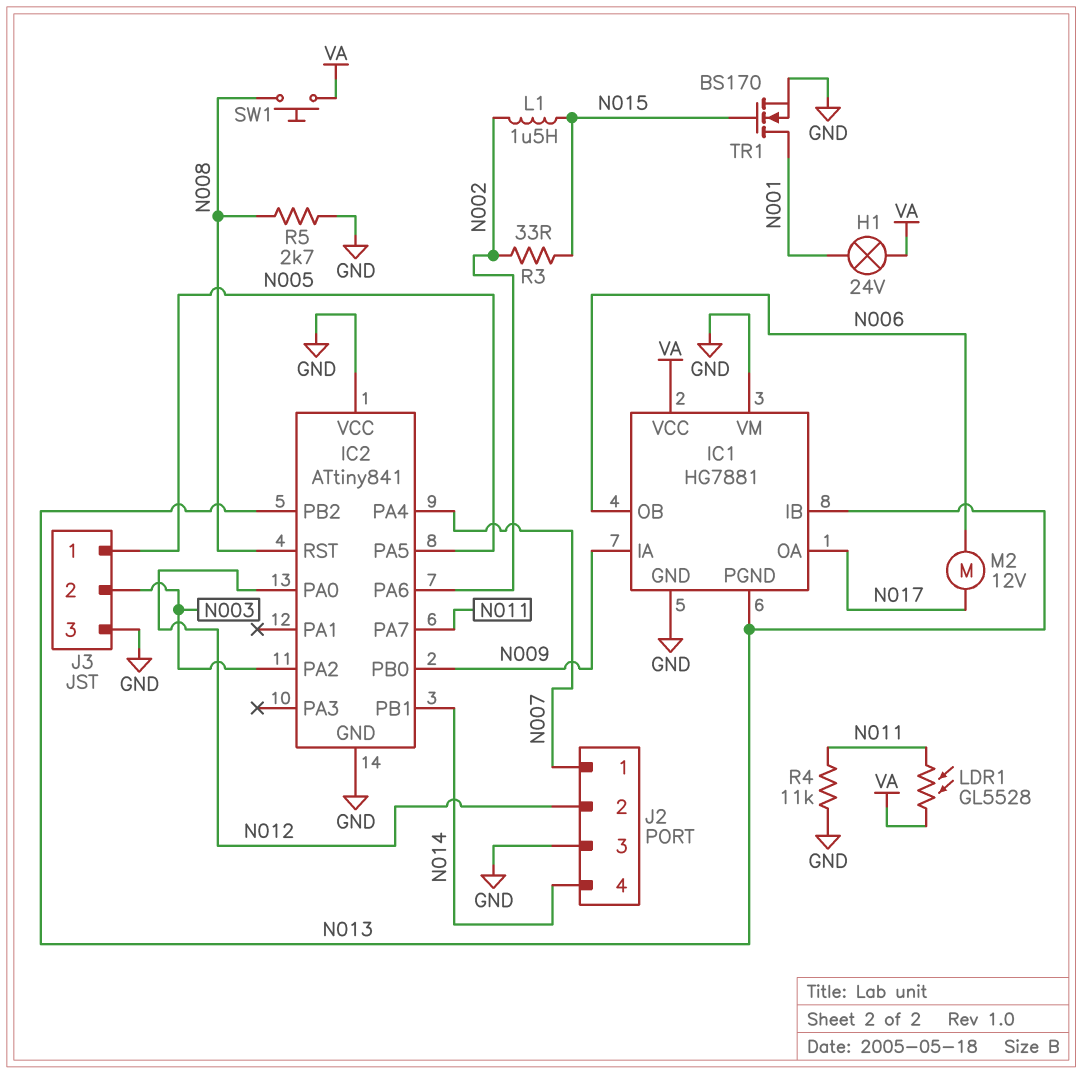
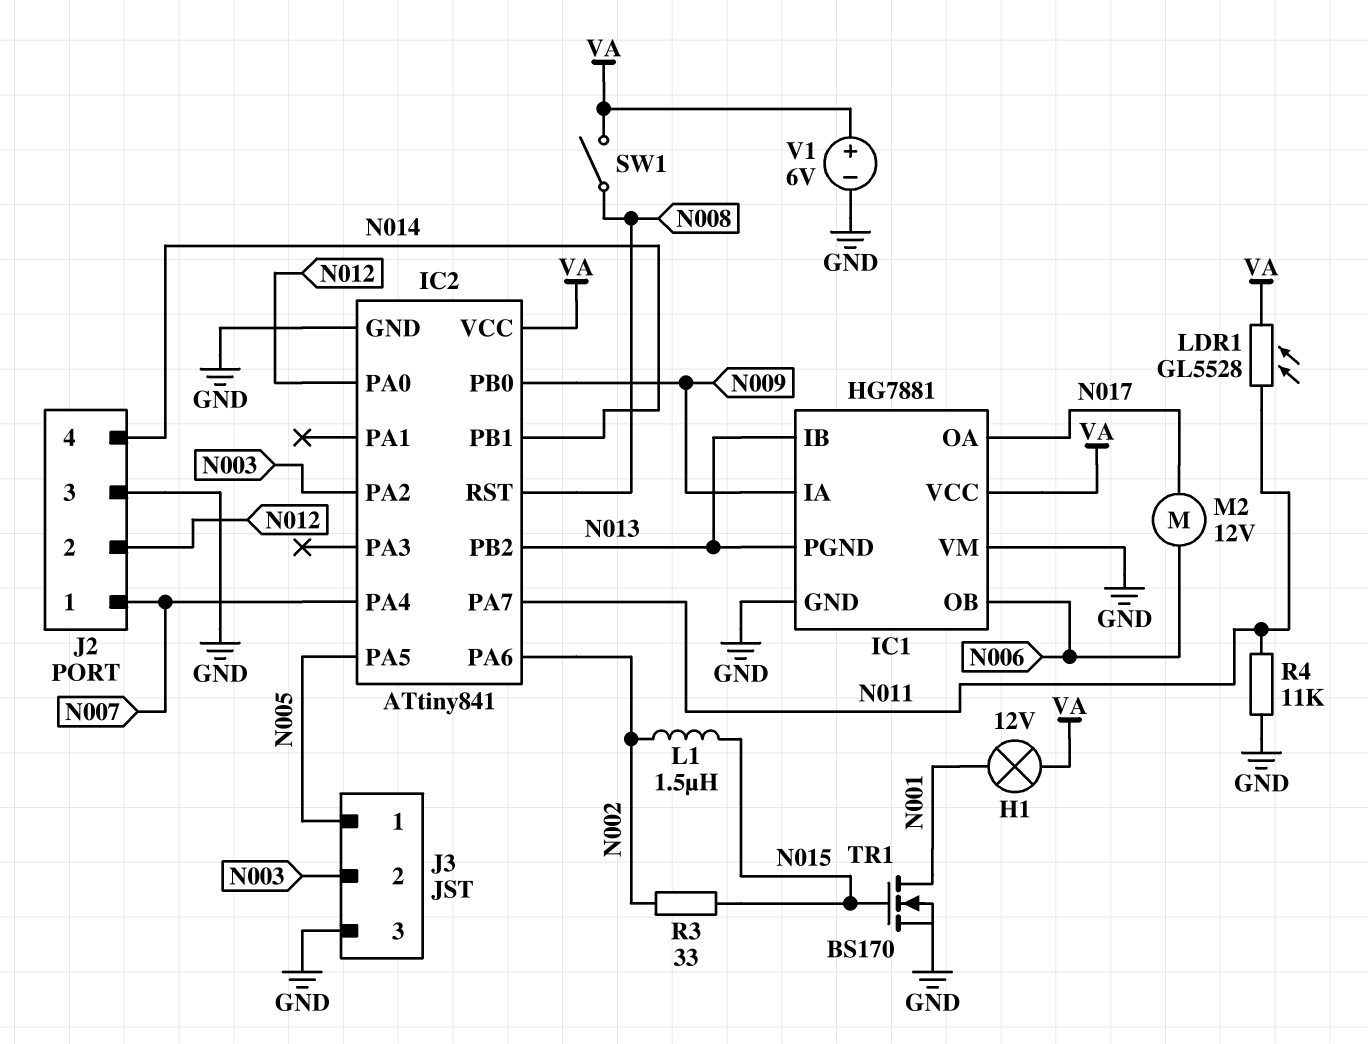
H1: lamp 24V (N001, VA) -> lamp 12V (N001, VA)
IC2 pin VCC: GND -> VA
R5: 2.7k (GND, N008) -> none
SW1: button (N008, VA) -> switch (N008, VA)
V1: none -> 6V (plus VA, minus GND)

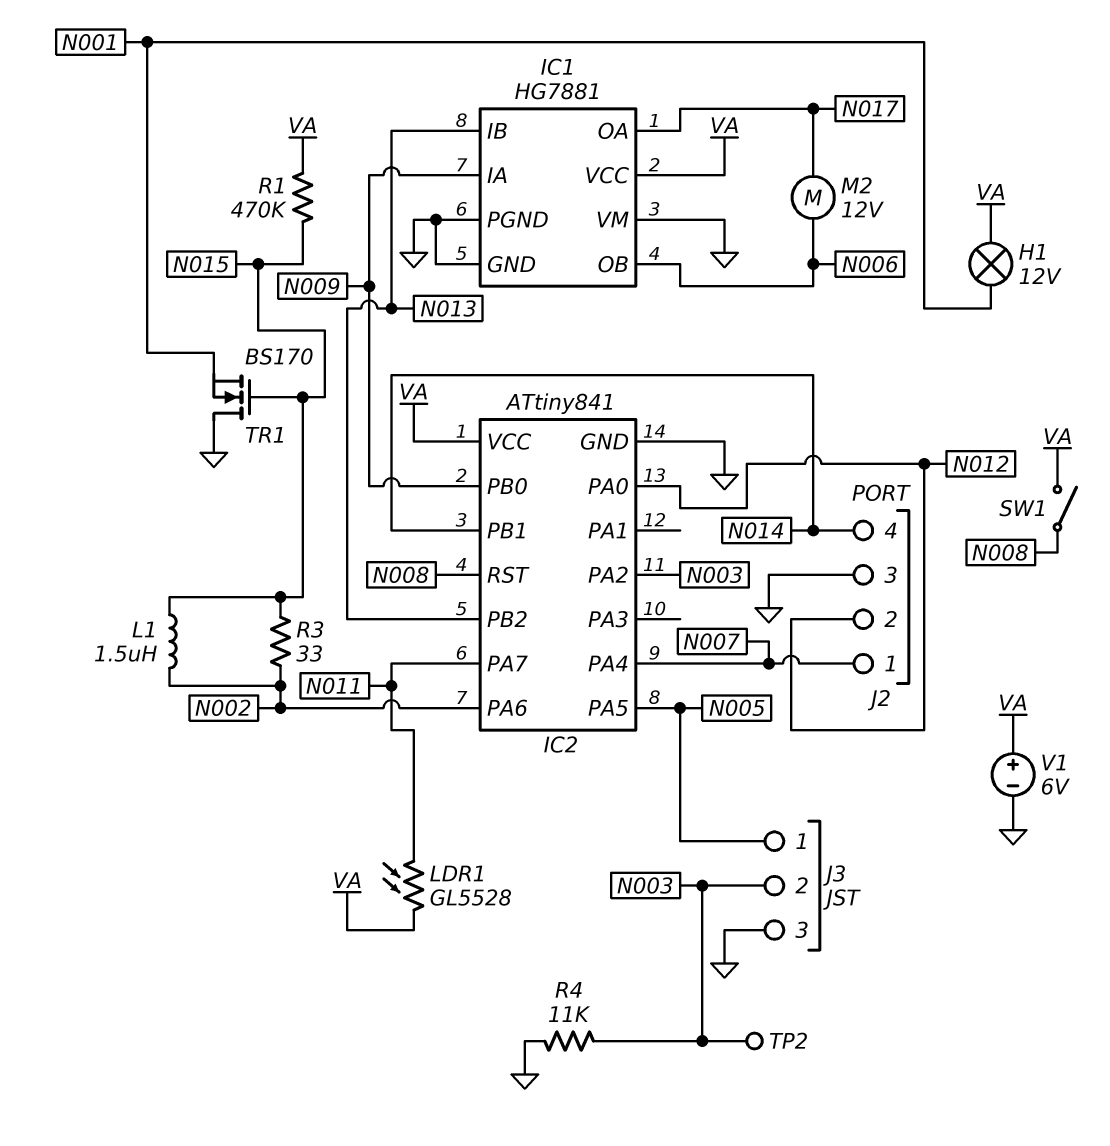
IC1 pin PGND: N013 -> GND
R1: none -> 470k (N015, VA)
R4: 11k (GND, N011) -> 11k (GND, N003)
TP2: none -> test point (N003)
TR1: NMOS BS170 (G N015, D N001, S GND) -> NMOS BS170 (G N015, D GND, S N001)

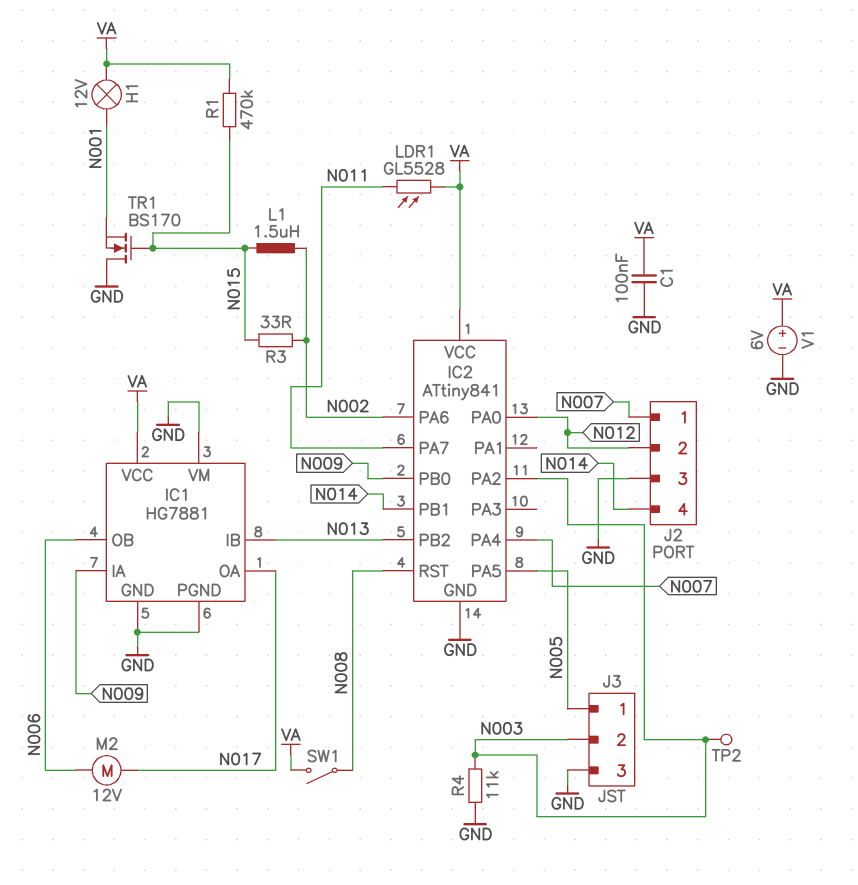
C1: none -> 100nF (GND, VA)

